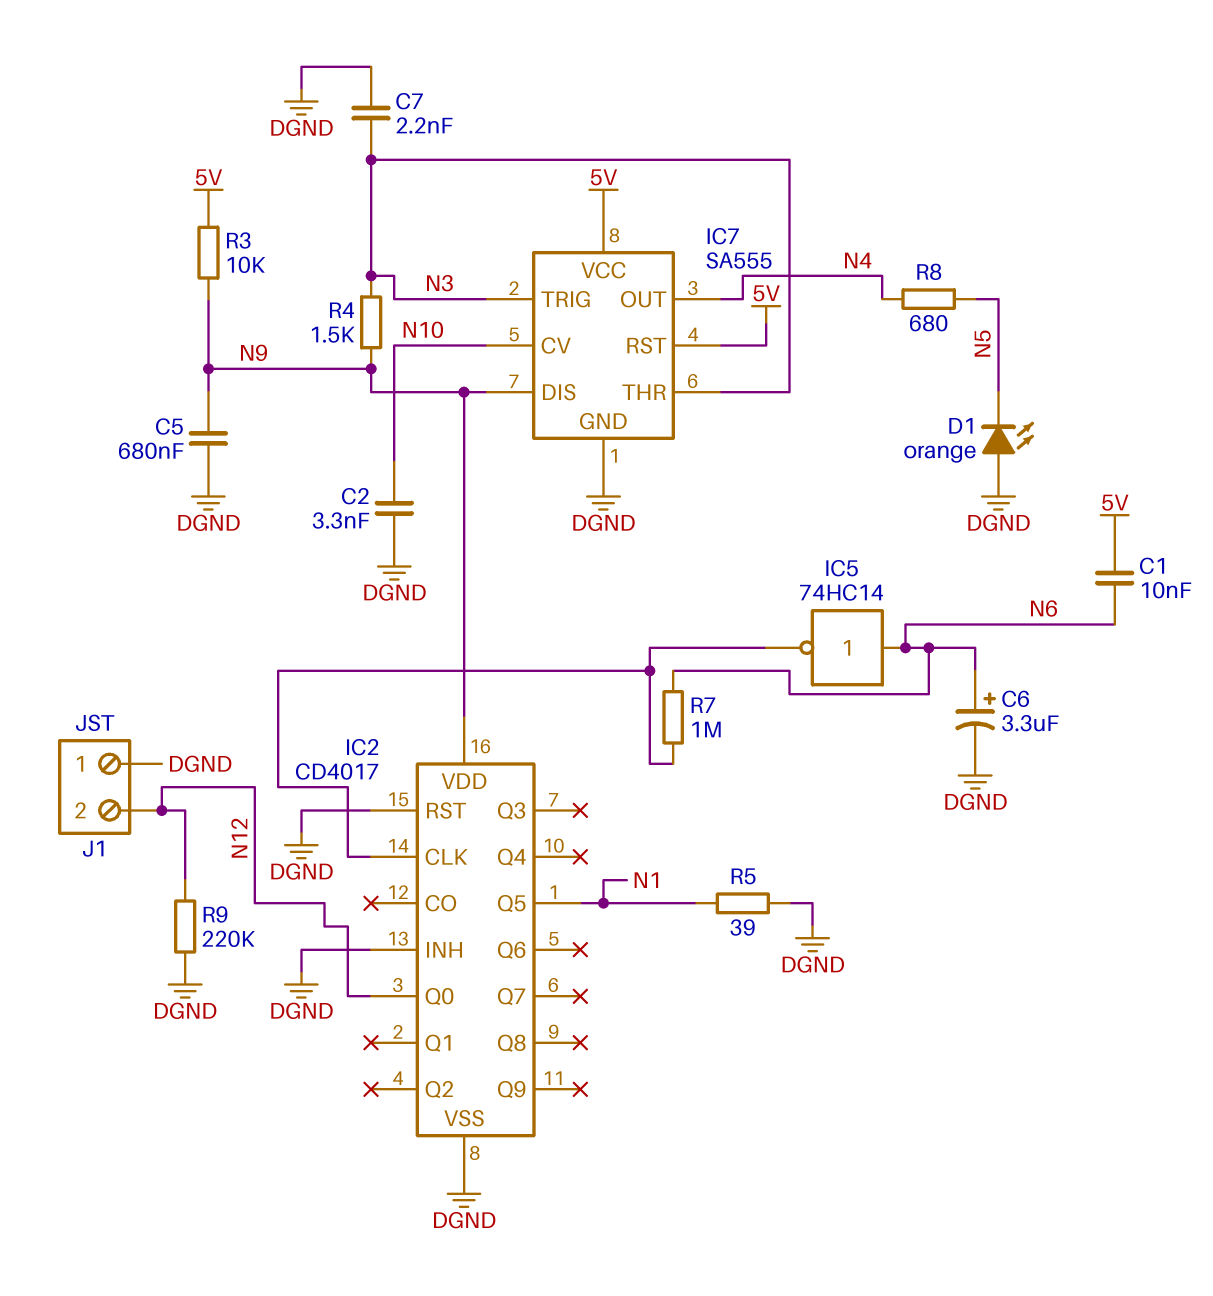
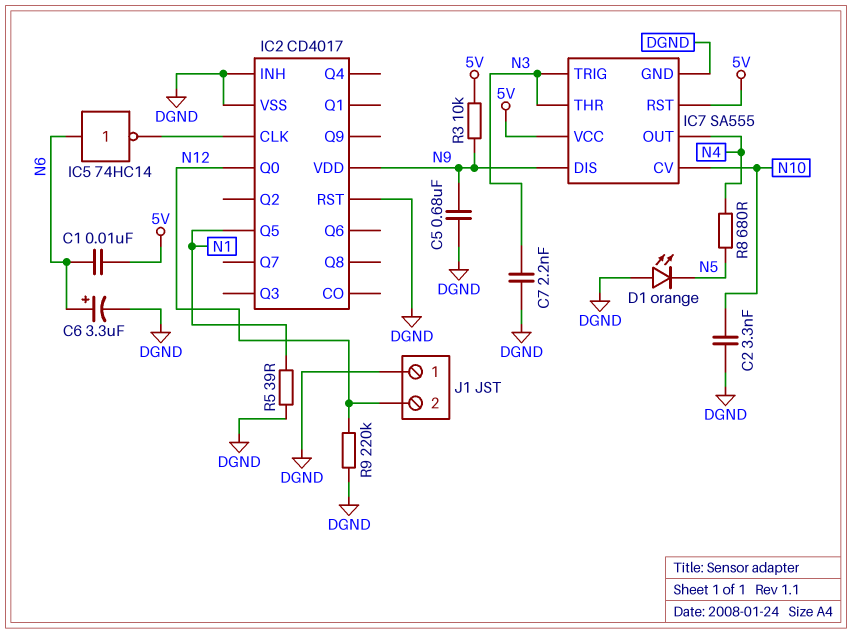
R4: 1.5k (N3, N9) -> none
R7: 1M (IC2/CLK, N6) -> none

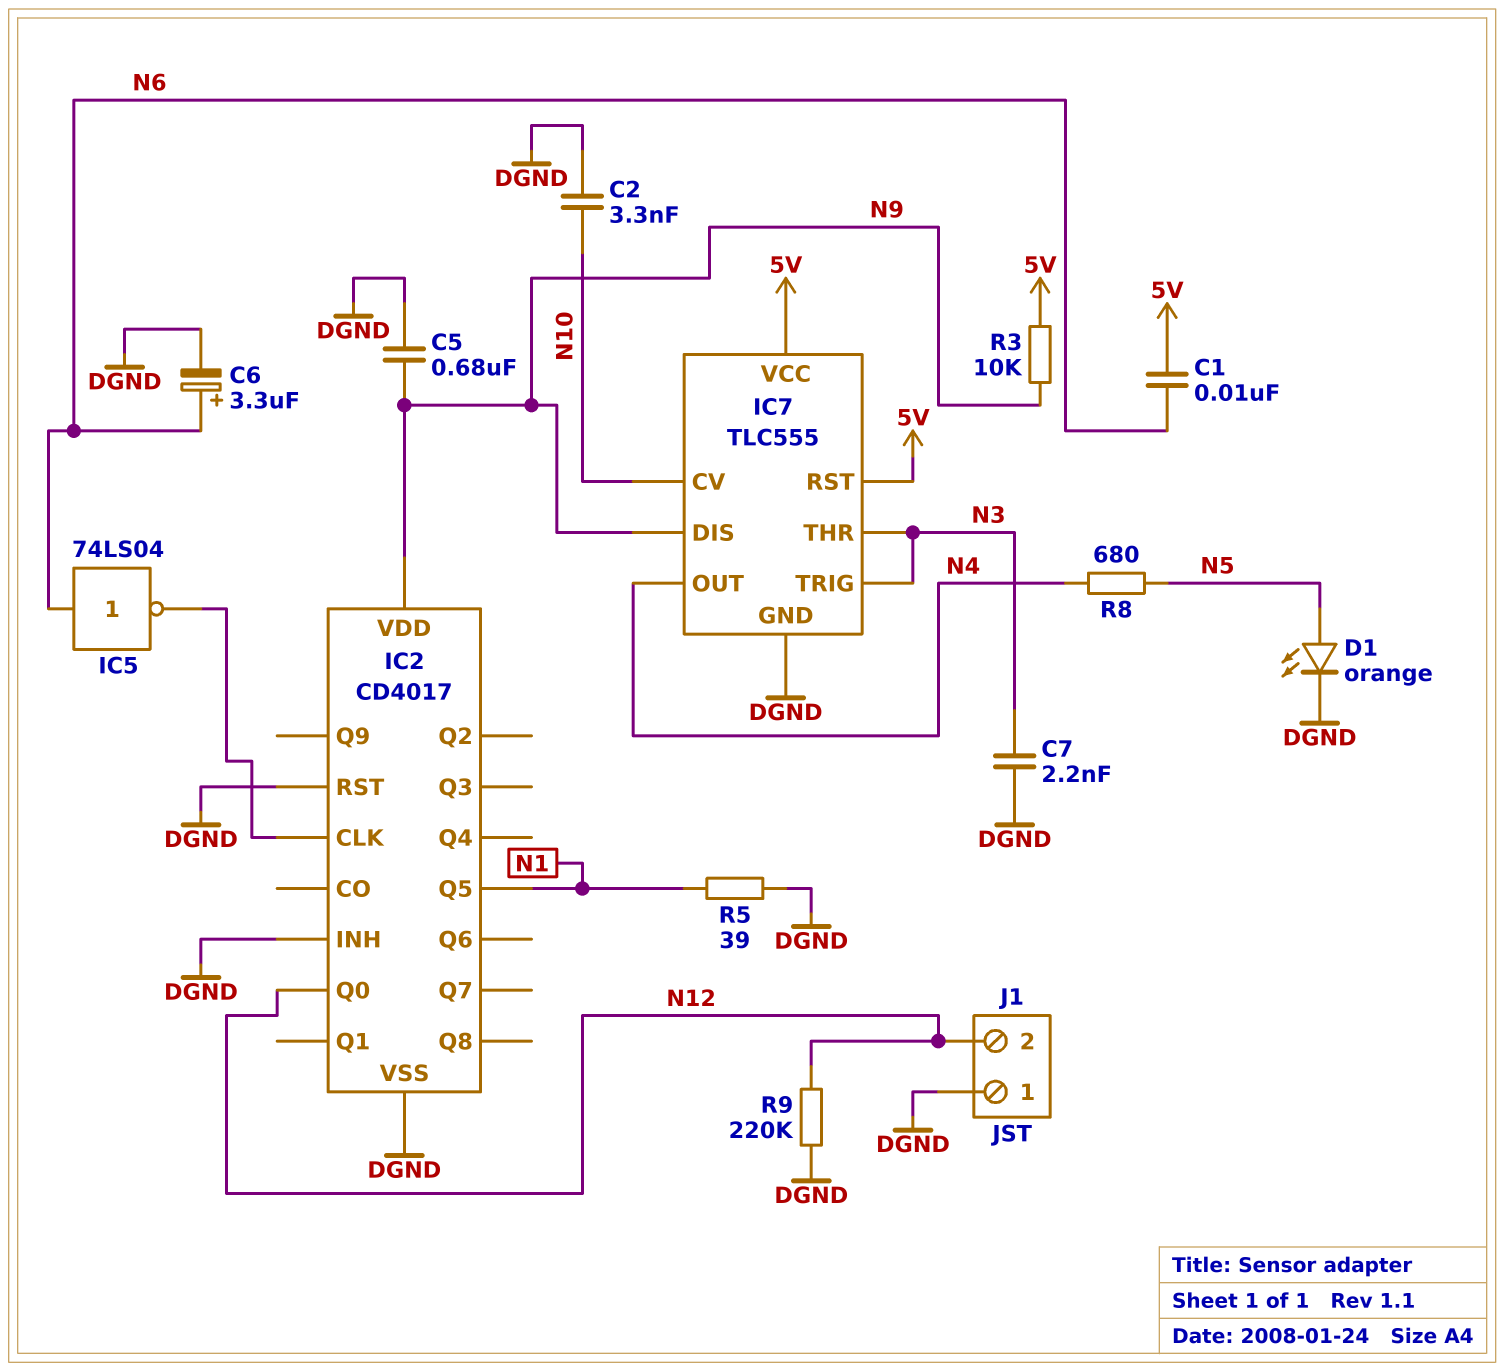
D1: LED orange (A DGND, K N5) -> LED orange (A N5, K DGND)
IC5: NOT 74HC14 (in N6, out IC2/CLK) -> NOT 74LS04 (in N6, out IC2/CLK)
IC7: SA555 -> TLC555

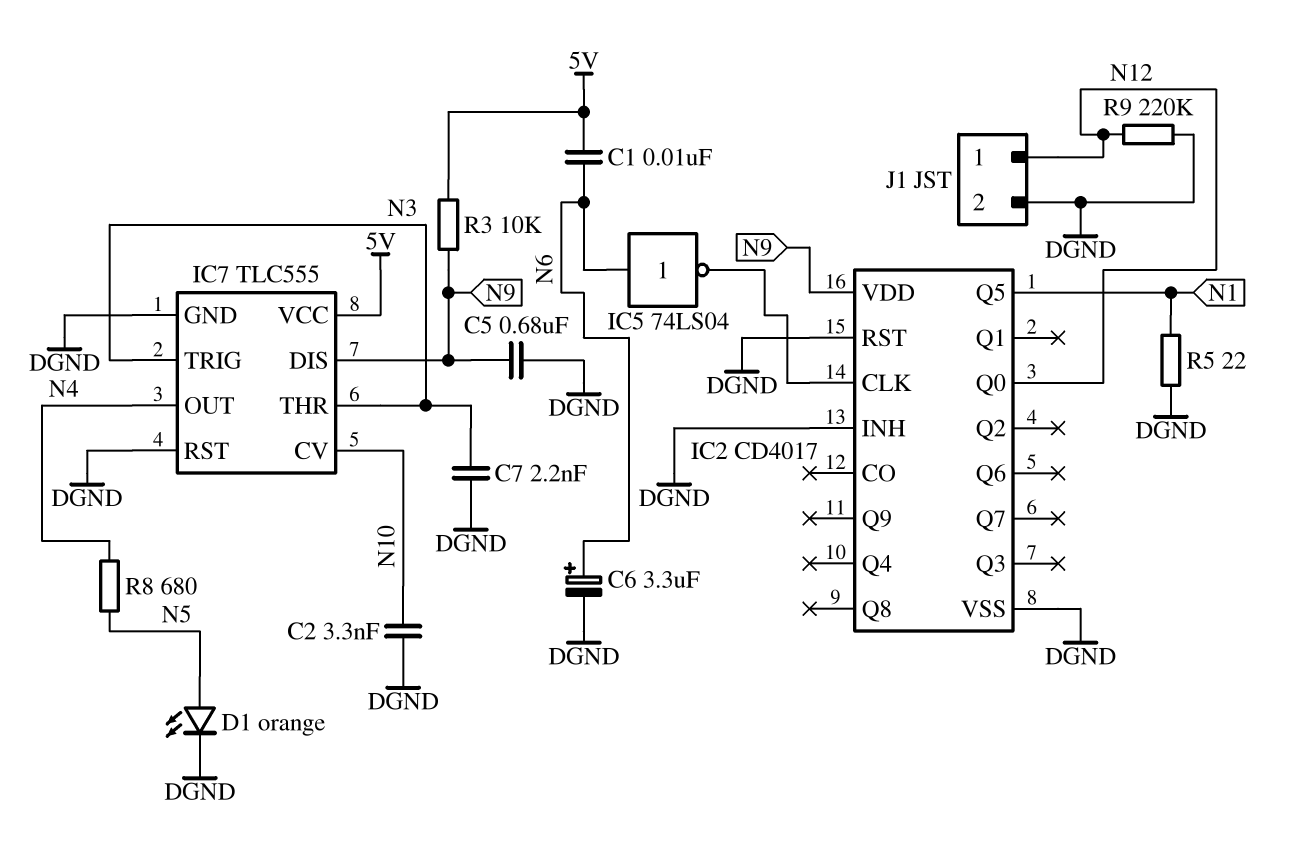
IC7 pin RST: 5V -> DGND
J1 pin 1: DGND -> N12
J1 pin 2: N12 -> DGND
R5: 39 (DGND, N1) -> 22 (DGND, N1)

